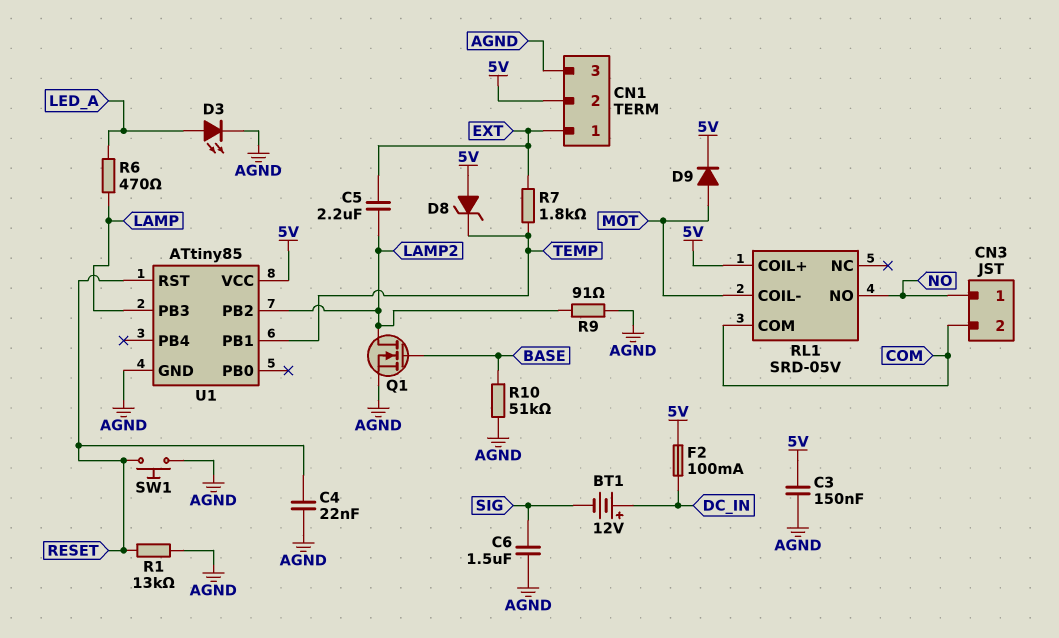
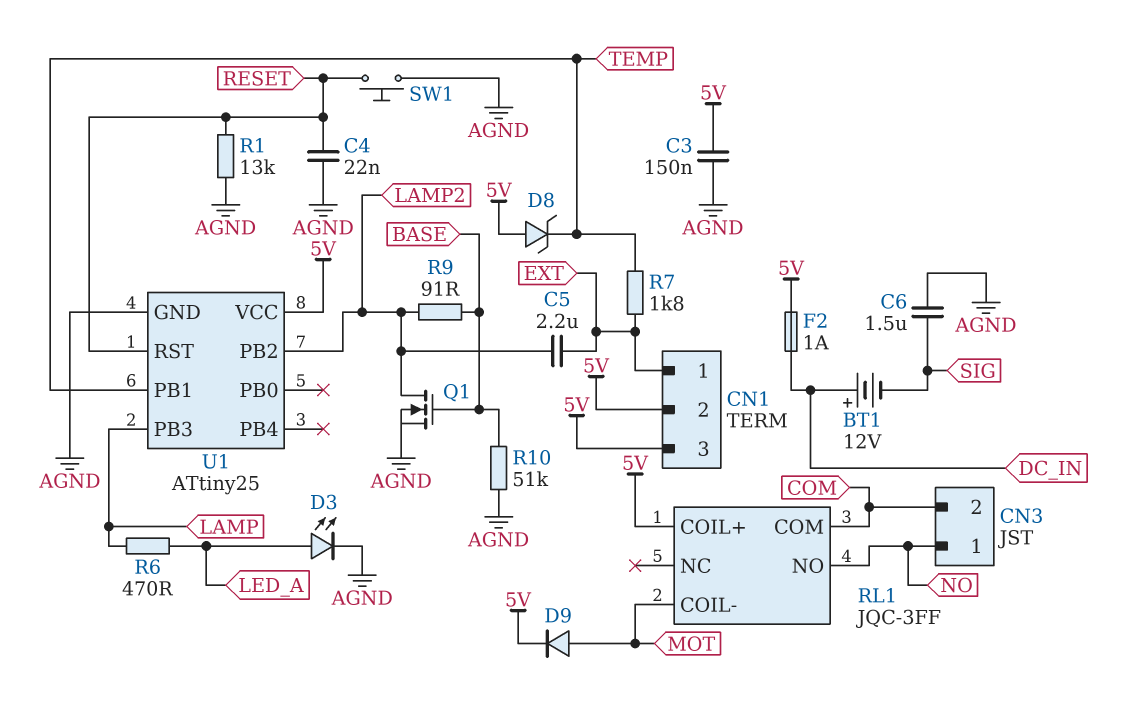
CN1 pin 3: AGND -> 5V
F2: 100mA (5V, DC_IN) -> 1A (5V, DC_IN)
R9: 91 (AGND, LAMP2) -> 91 (BASE, LAMP2)
RL1: SRD-05V -> JQC-3FF
U1: ATtiny85 -> ATtiny25

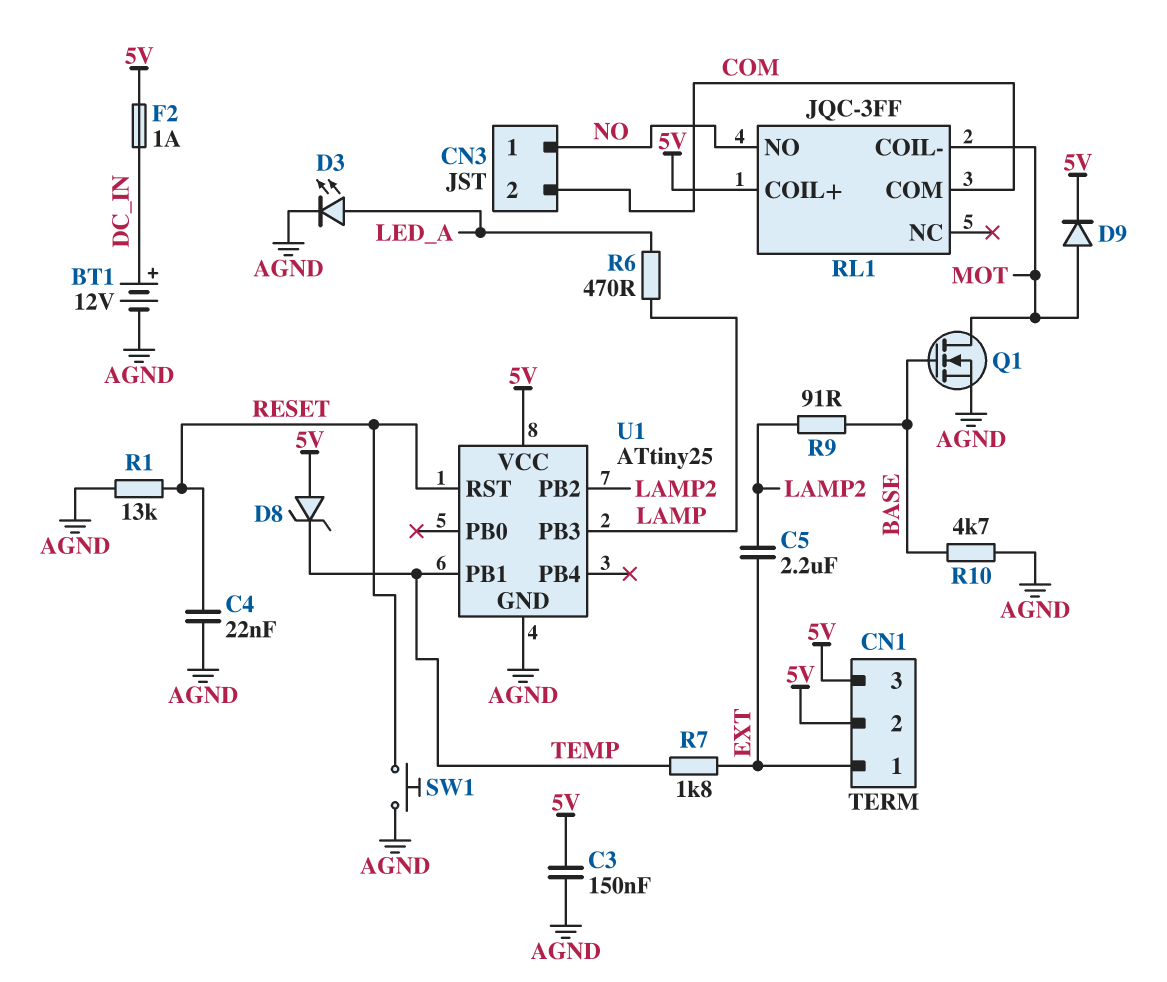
BT1: 12V (plus DC_IN, minus SIG) -> 12V (plus DC_IN, minus AGND)
C6: 1.5uF (AGND, SIG) -> none
Q1: NMOS (G BASE, D LAMP2, S AGND) -> NMOS (G BASE, D MOT, S AGND)
R10: 51k (AGND, BASE) -> 4.7k (AGND, BASE)

